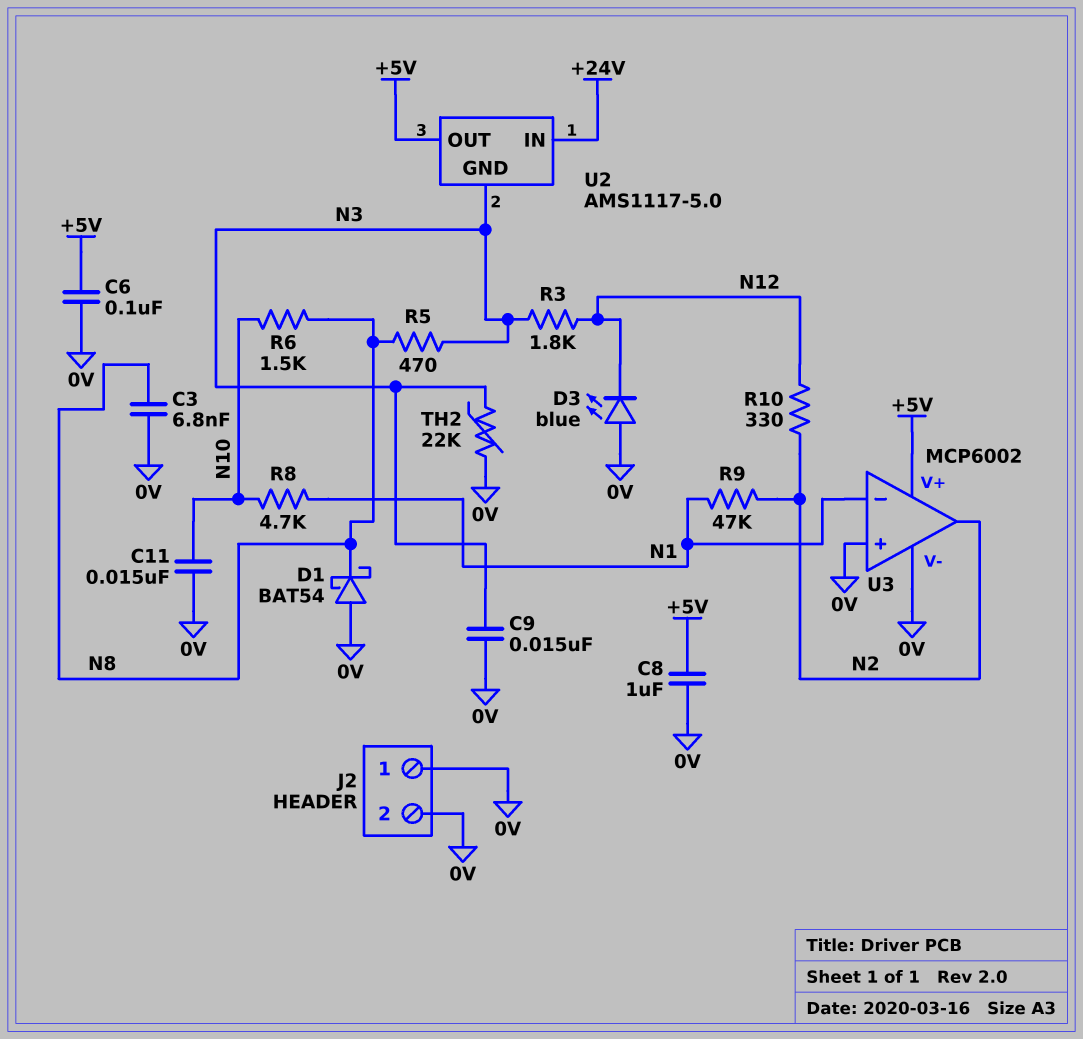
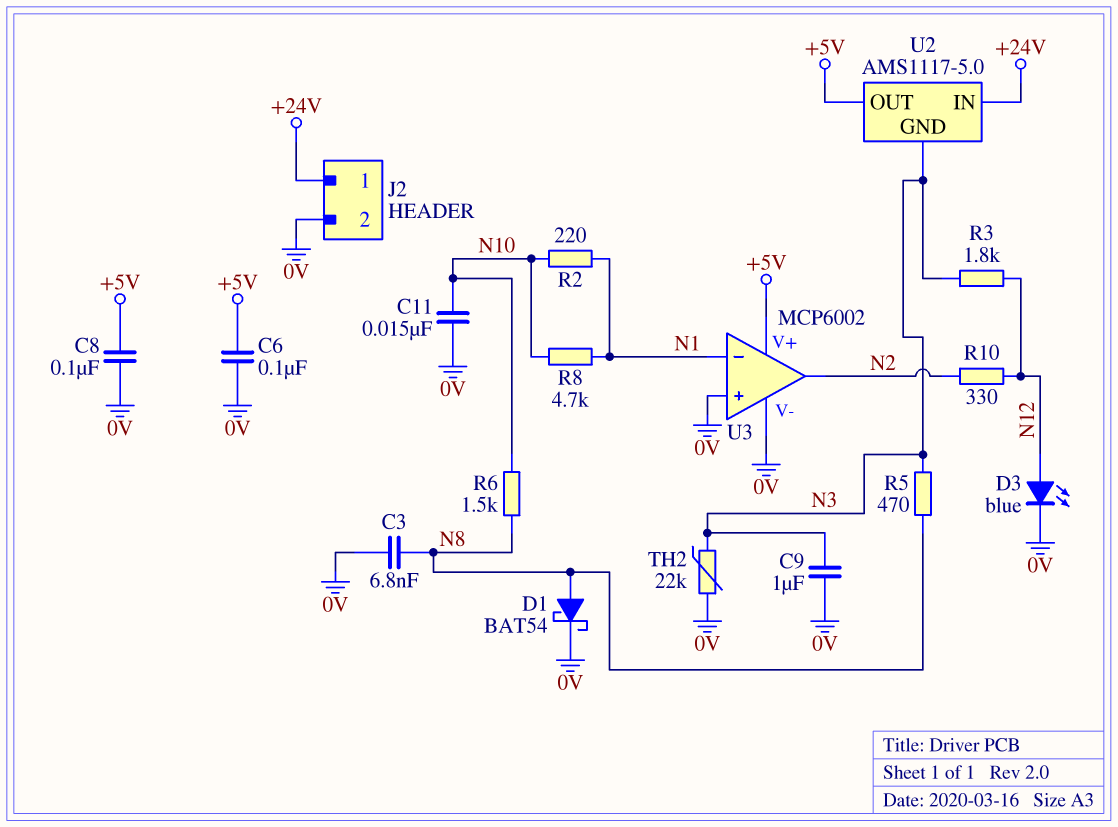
C8: 1uF (+5V, 0V) -> 100nF (+5V, 0V)
C9: 15nF (0V, N3) -> 1uF (0V, N3)
D1: schottky BAT54 (A 0V, K N8) -> schottky BAT54 (A N8, K 0V)
D3: LED blue (A 0V, K N12) -> LED blue (A N12, K 0V)
J2 pin 1: 0V -> +24V
R2: none -> 220 (N1, N10)
R9: 47k (N1, N2) -> none

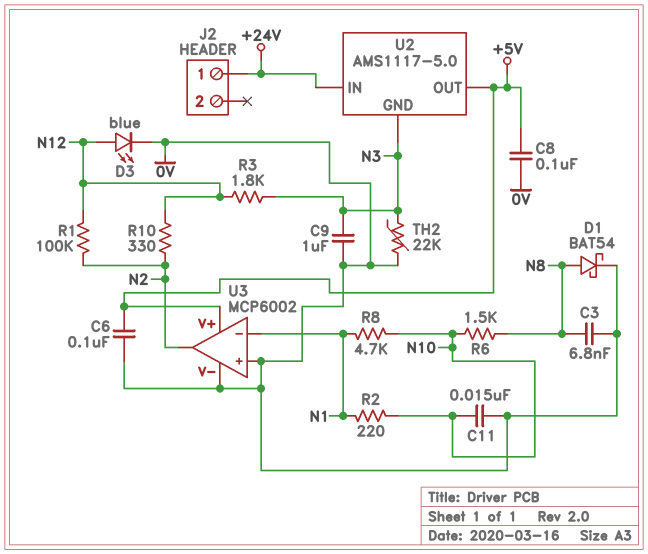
J2 pin 2: 0V -> none
R1: none -> 100k (N2, N12)
R5: 470 (N3, N8) -> none

